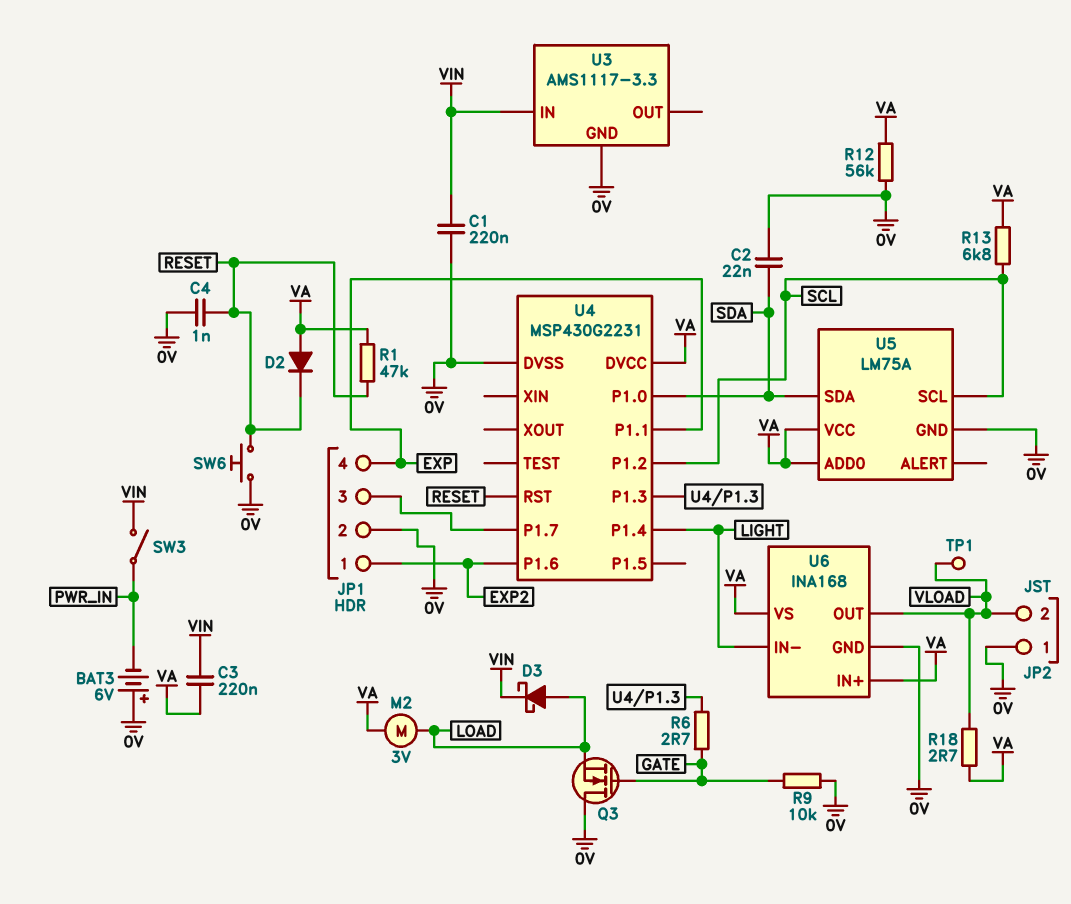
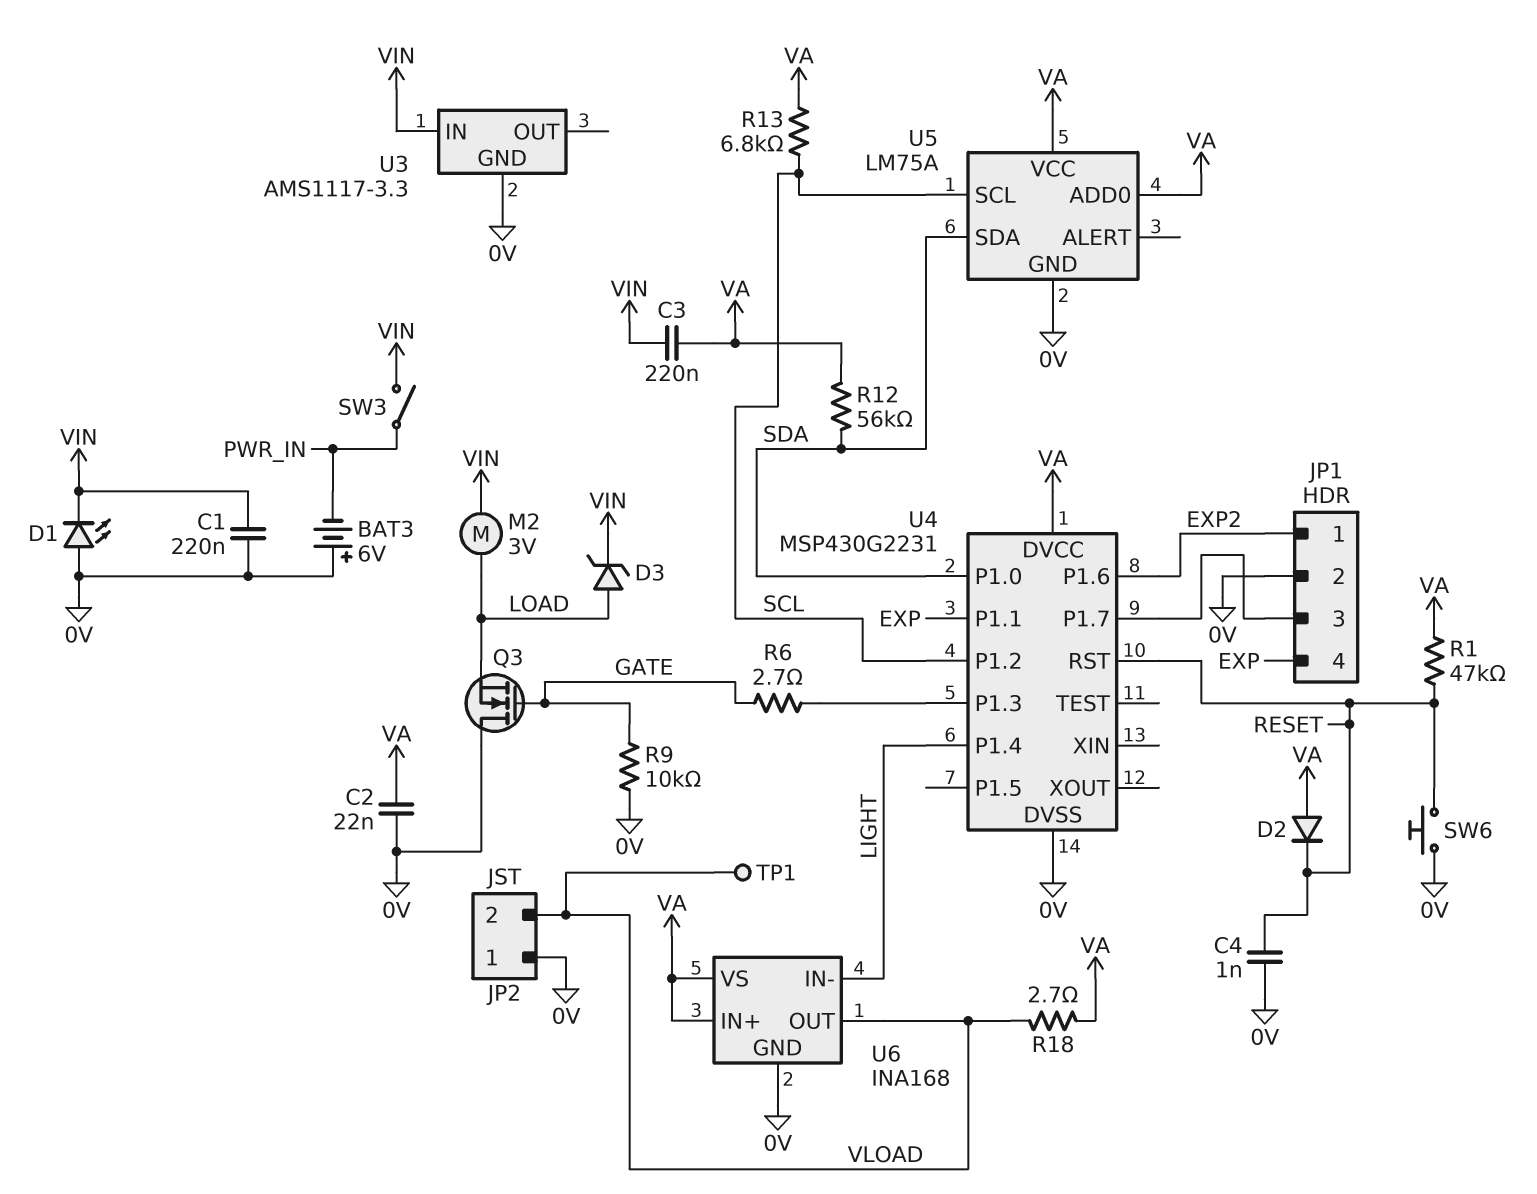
C2: 22nF (0V, SDA) -> 22nF (0V, VA)
D1: none -> LED (A 0V, K VIN)
D3: schottky (A LOAD, K VIN) -> zener (A LOAD, K VIN)
M2: motor 3V (LOAD, VA) -> motor 3V (LOAD, VIN)
R12: 56k (0V, VA) -> 56k (SDA, VA)

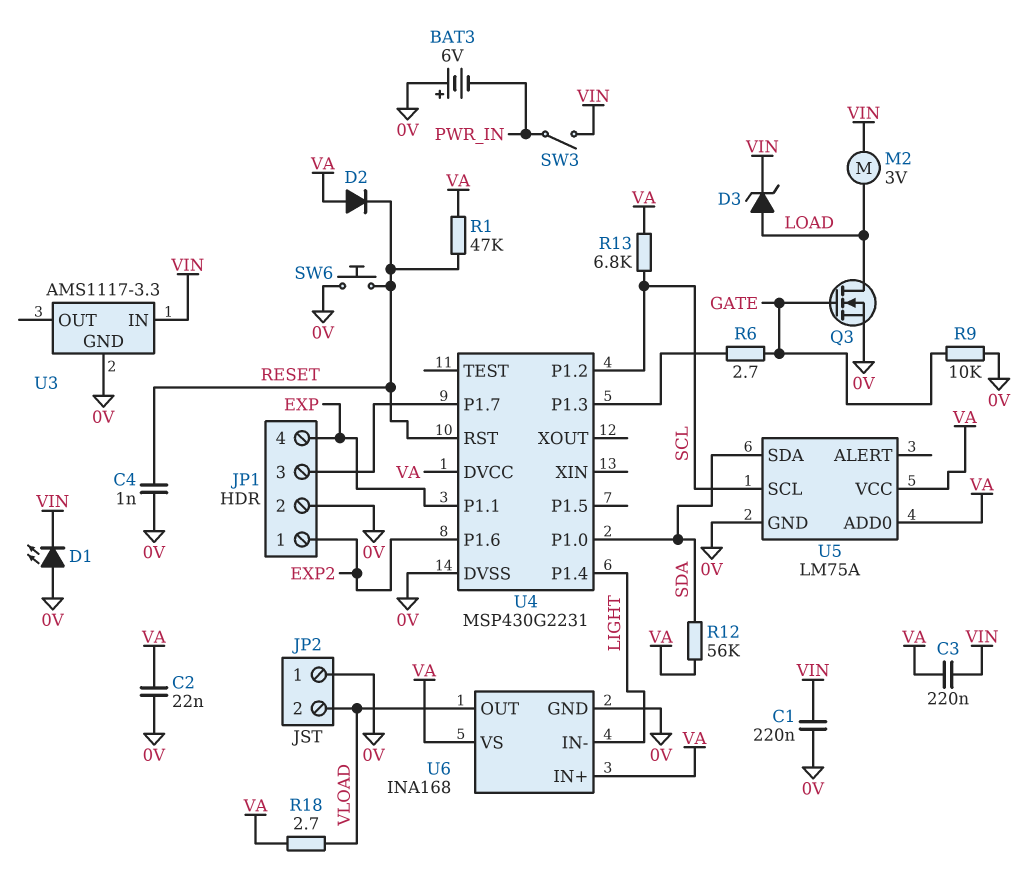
Q3: NMOS (G GATE, D 0V, S LOAD) -> NMOS (G GATE, D LOAD, S 0V)
TP1: test point (VLOAD) -> none

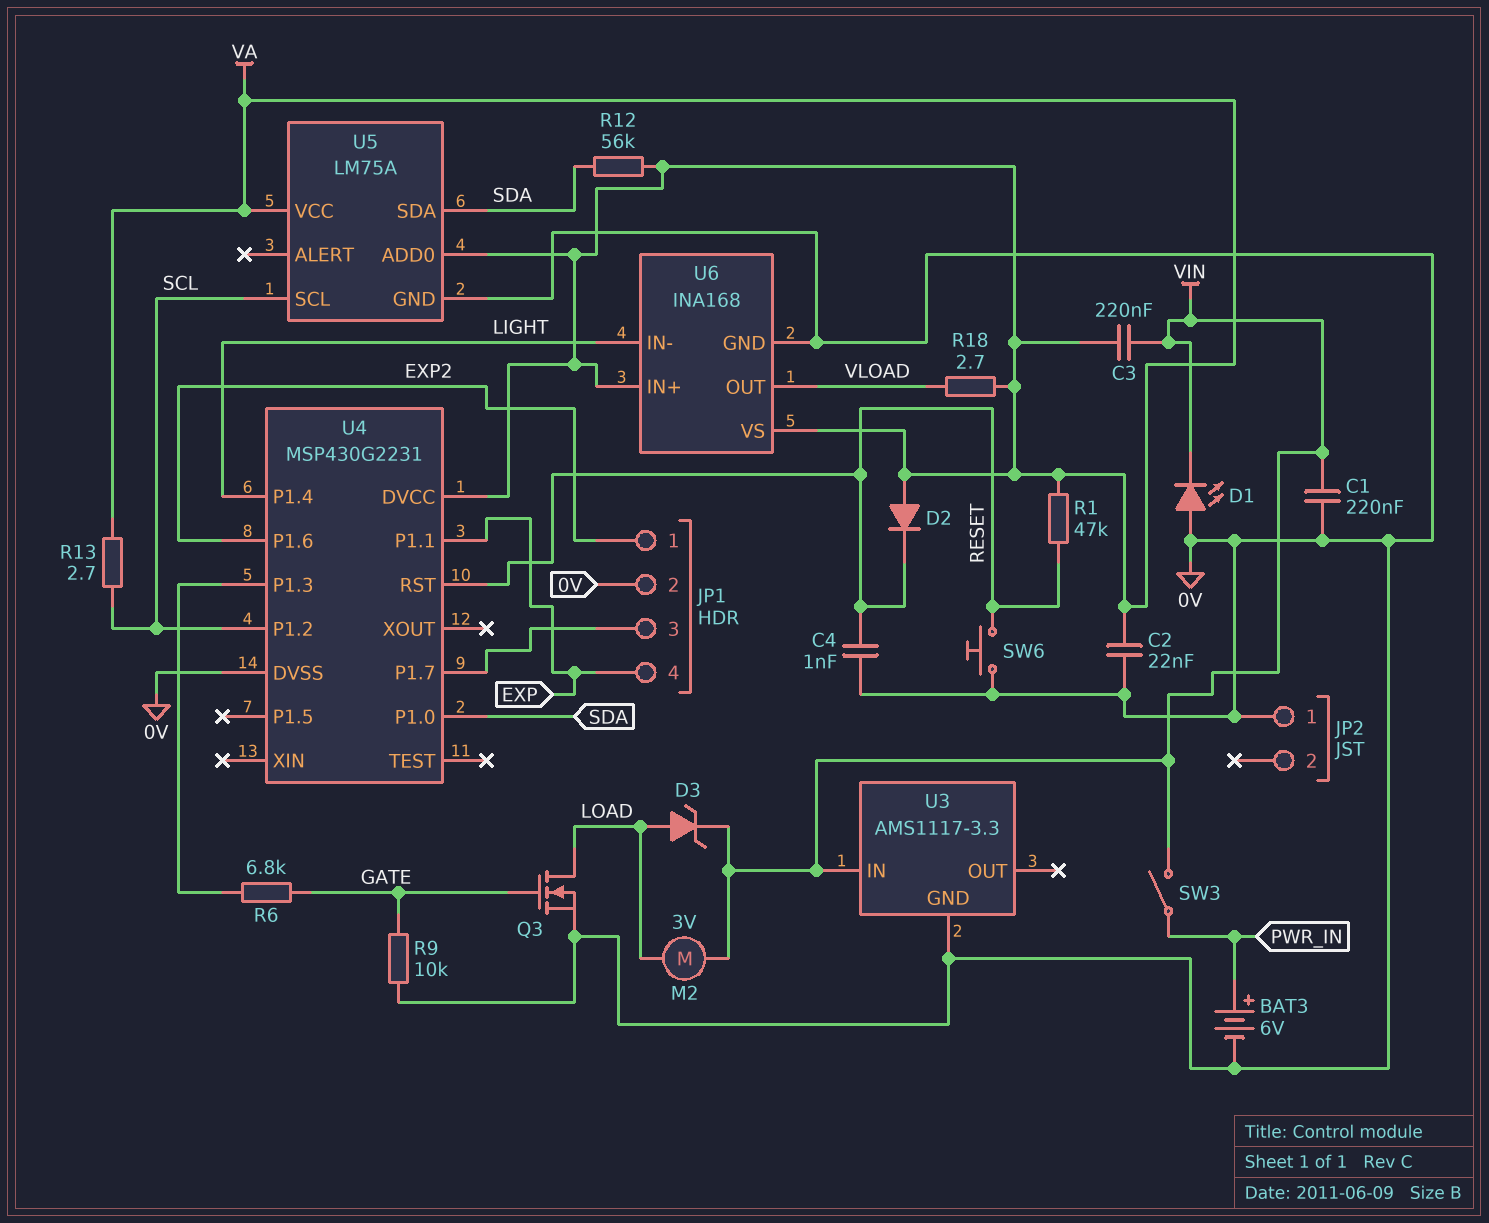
BAT3: 6V (plus 0V, minus PWR_IN) -> 6V (plus PWR_IN, minus 0V)
JP2 pin 2: VLOAD -> none
R6: 2.7 (GATE, U4/P1.3) -> 6.8k (GATE, U4/P1.3)
R13: 6.8k (SCL, VA) -> 2.7 (SCL, VA)

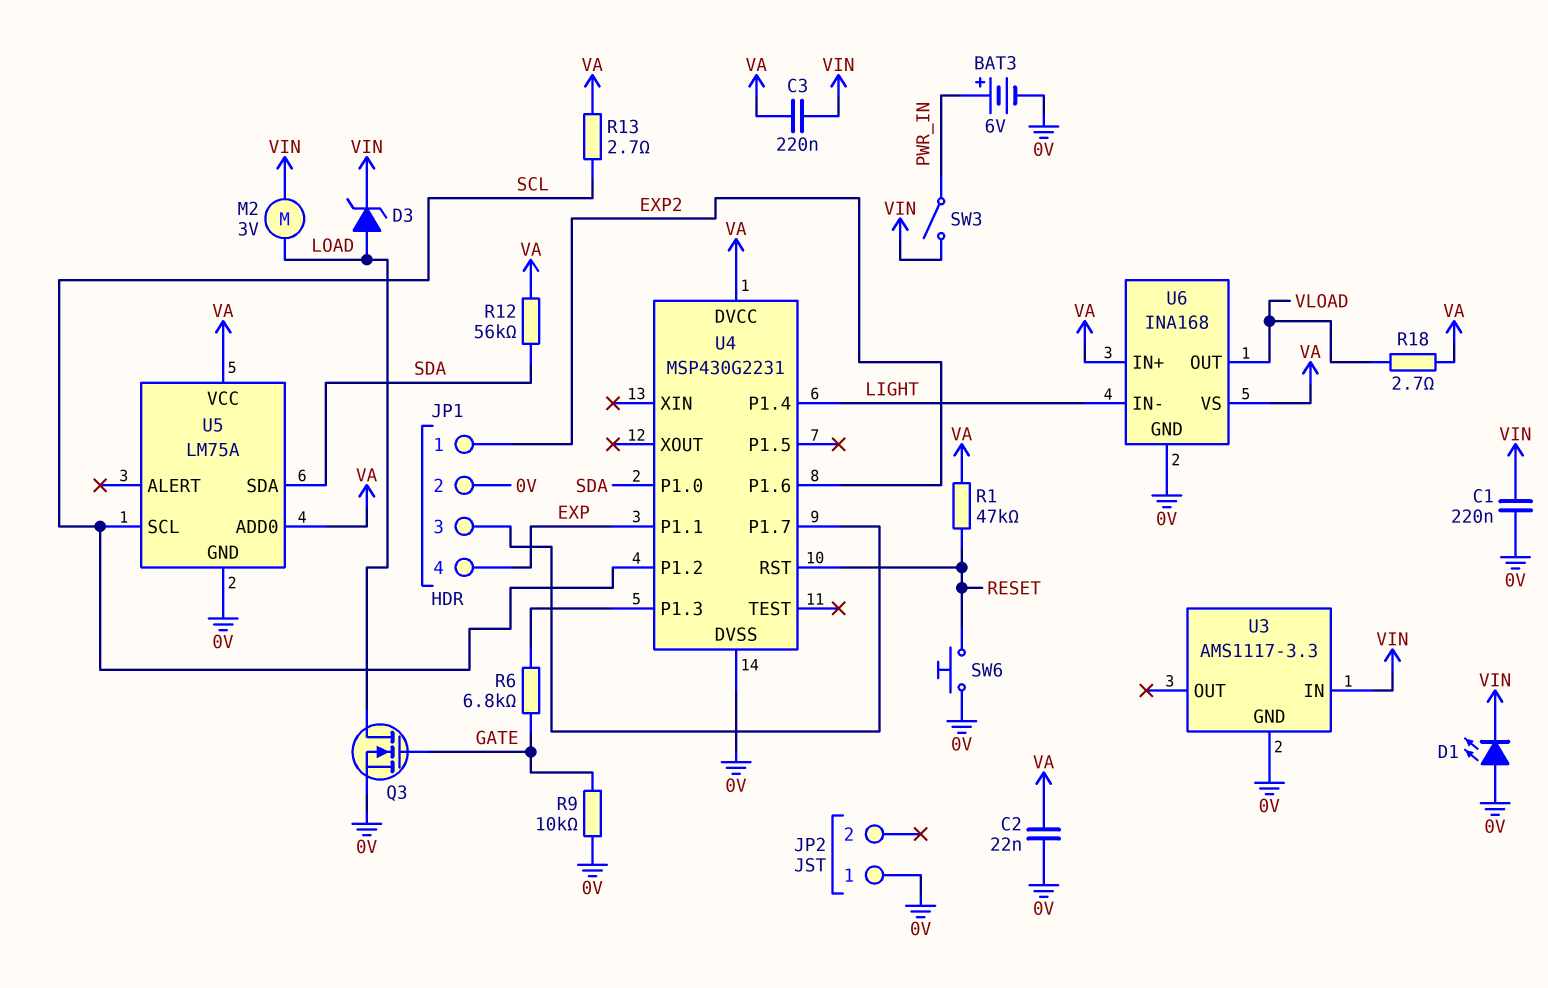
C4: 1nF (0V, RESET) -> none
D2: diode (A VA, K RESET) -> none

